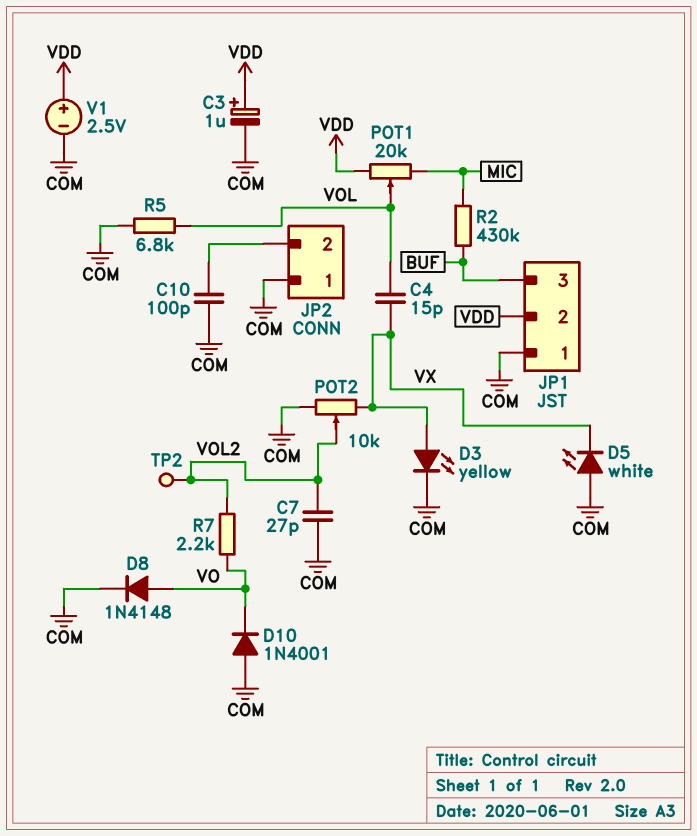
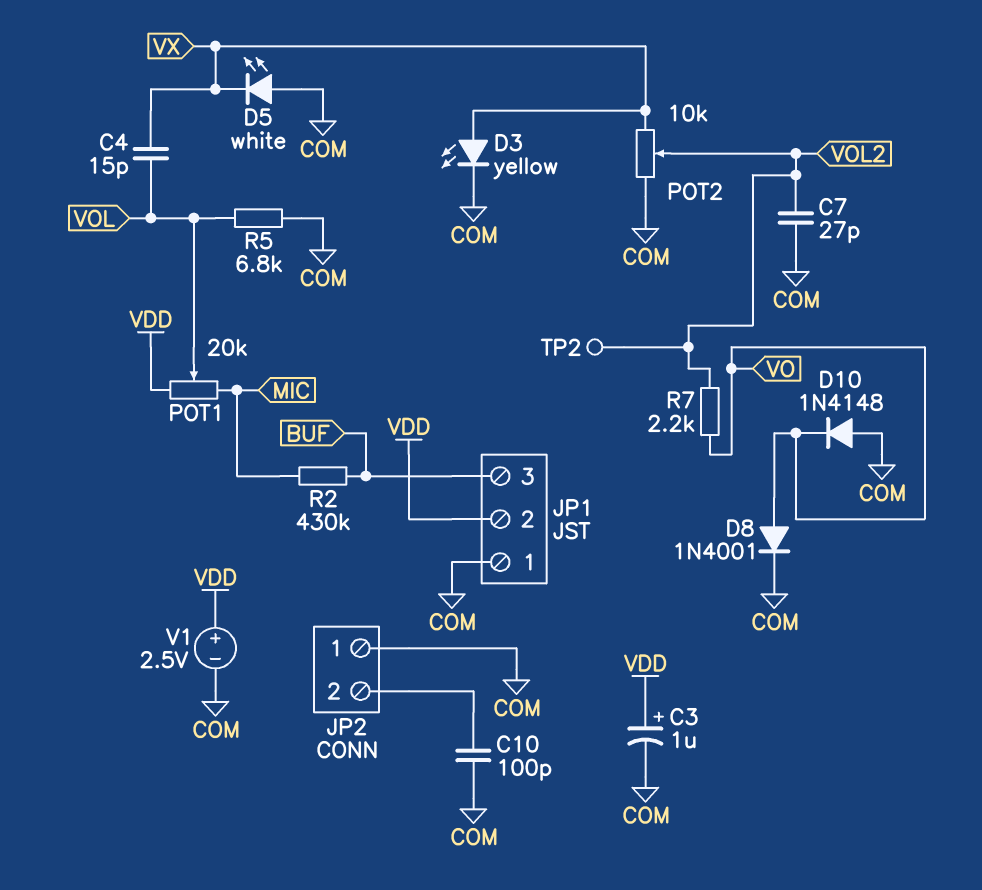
D8: diode 1N4148 (A VO, K COM) -> diode 1N4001 (A VO, K COM)
D10: diode 1N4001 (A COM, K VO) -> diode 1N4148 (A COM, K VO)

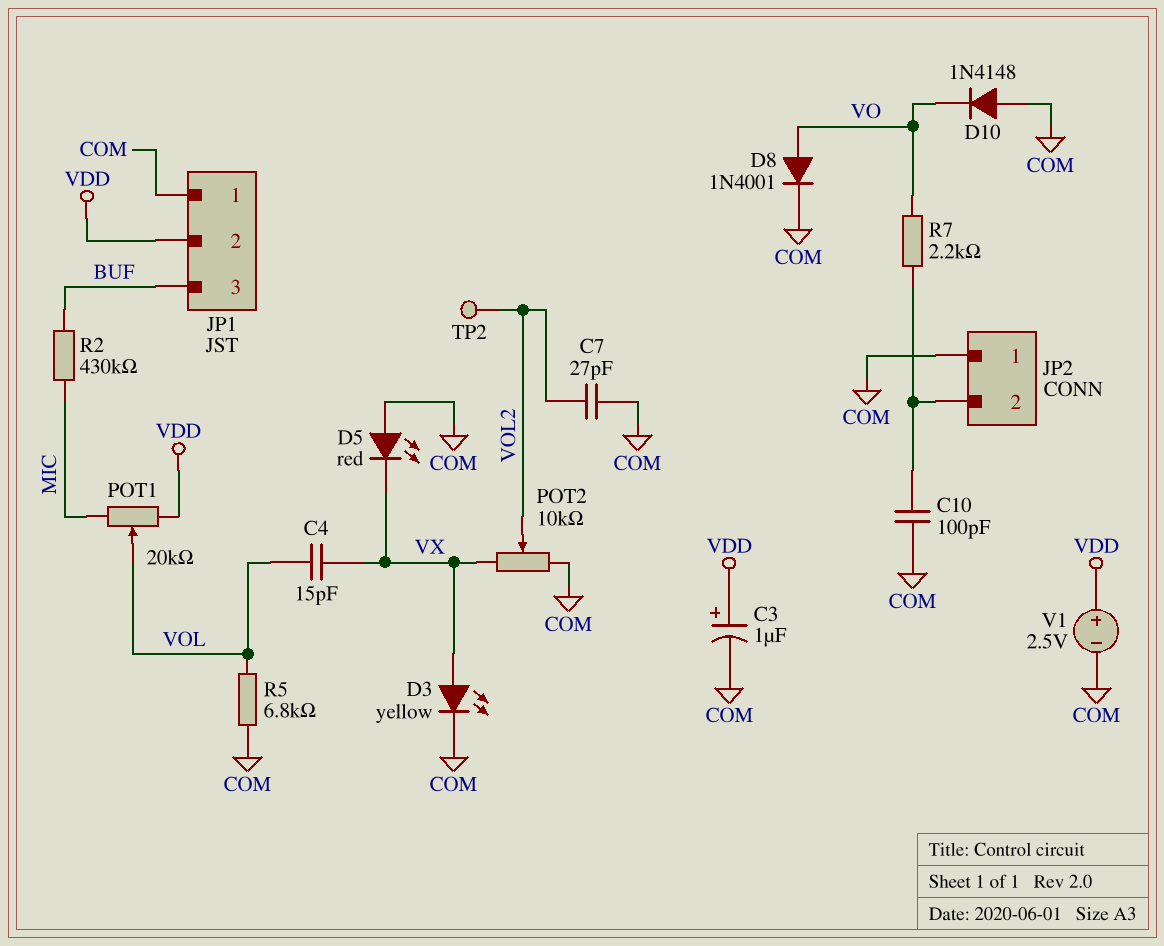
D5: LED white (A COM, K VX) -> LED red (A COM, K VX)
R7: 2.2k (VO, VOL2) -> 2.2k (JP2/2, VO)

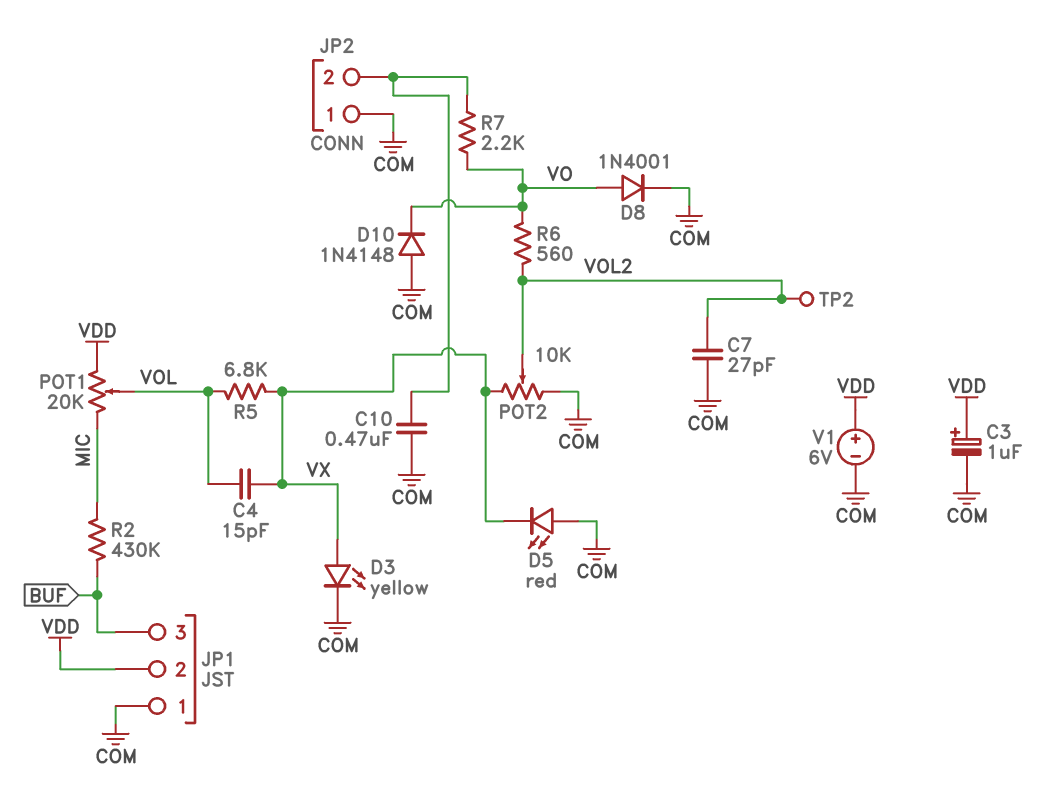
C10: 100pF (COM, JP2/2) -> 470nF (COM, JP2/2)
R5: 6.8k (COM, VOL) -> 6.8k (VOL, VX)
R6: none -> 560 (VO, VOL2)
V1: 2.5V (plus VDD, minus COM) -> 6V (plus VDD, minus COM)

